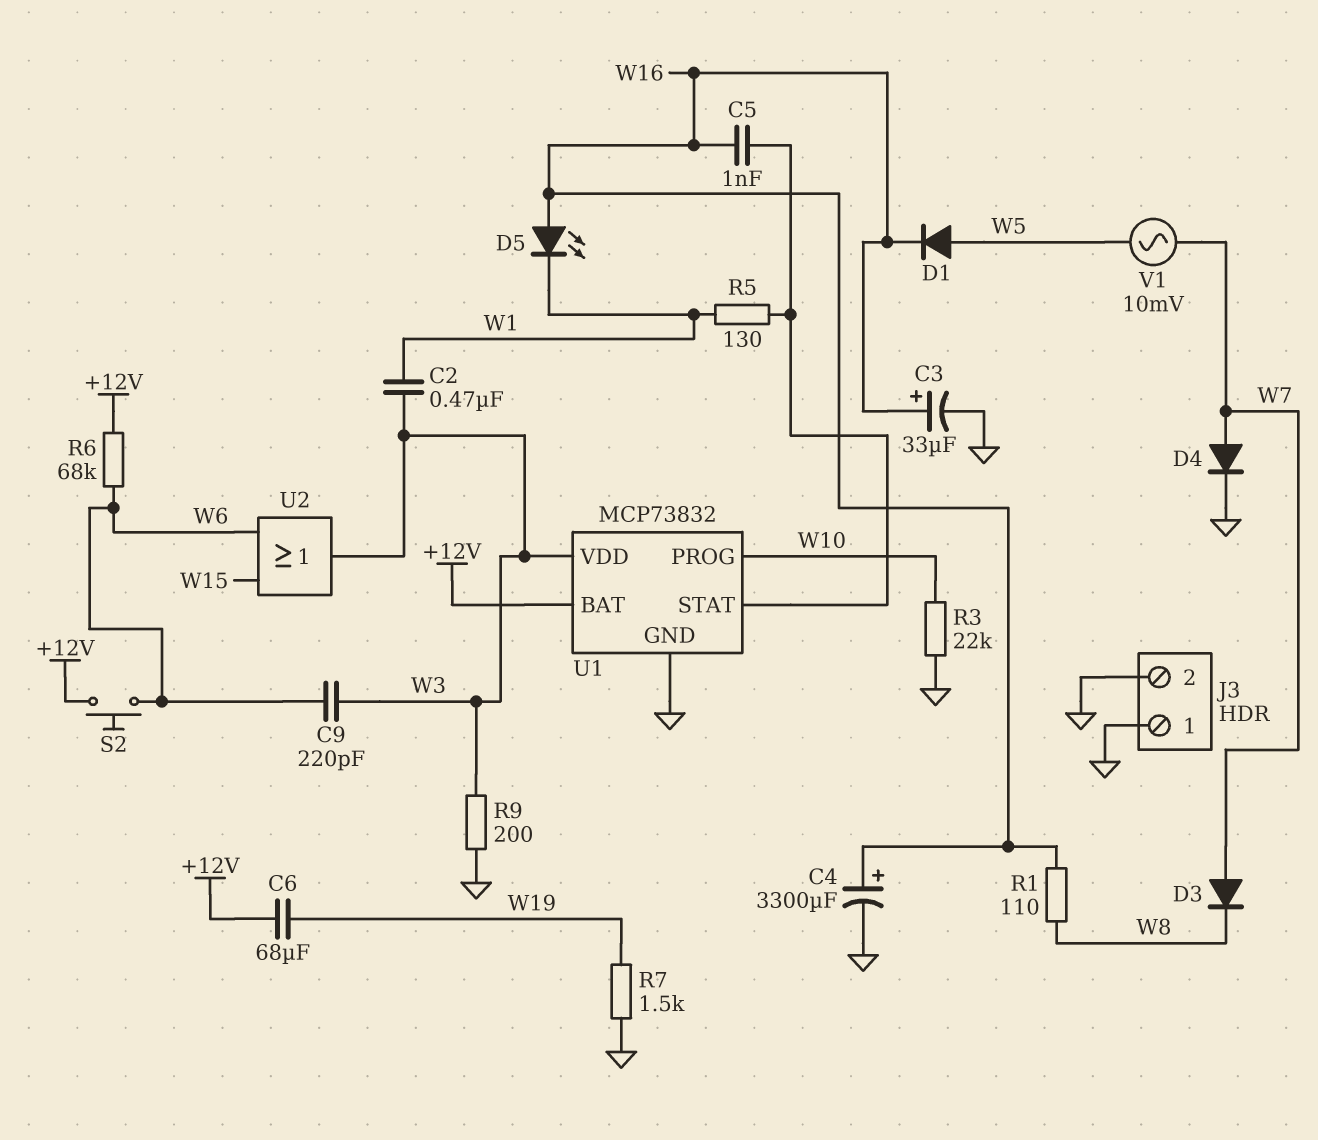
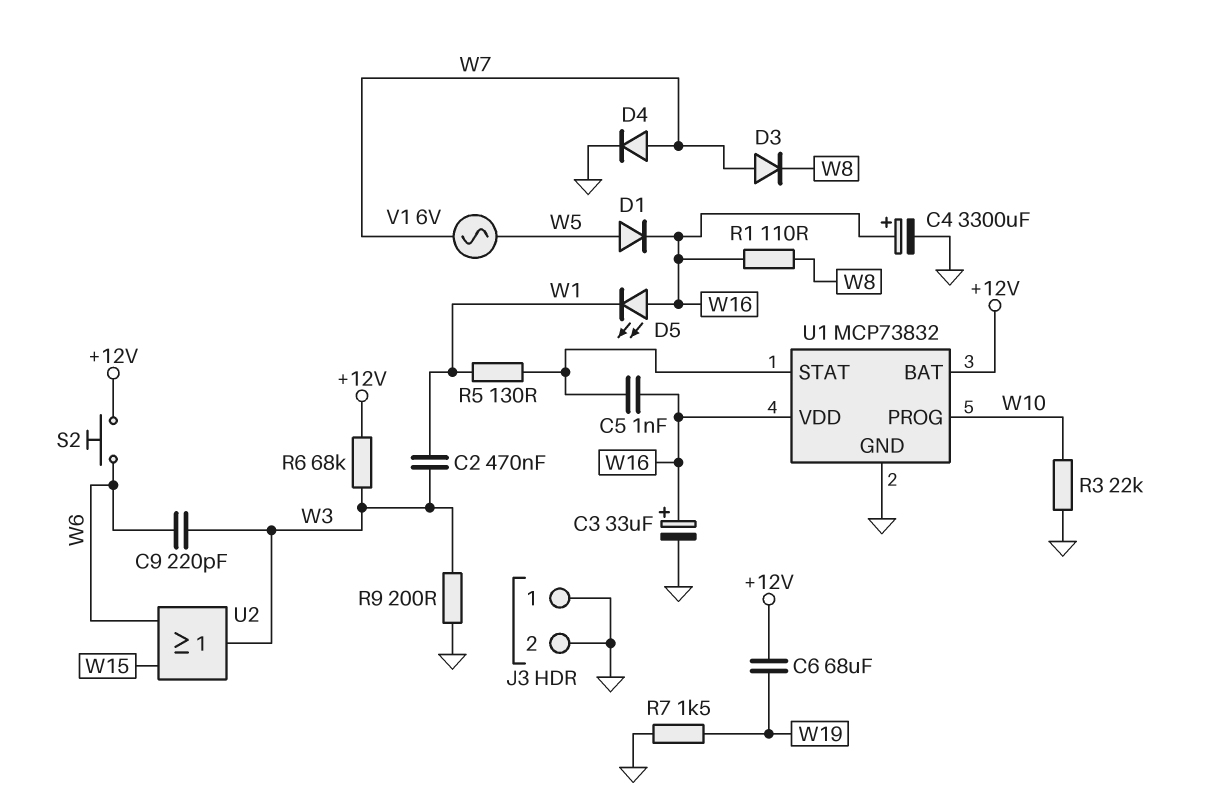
R6: 68k (+12V, W6) -> 68k (+12V, W3)
U1 pin VDD: W3 -> W16
V1: AC 10mV (W5, W7) -> AC 6V (W5, W7)

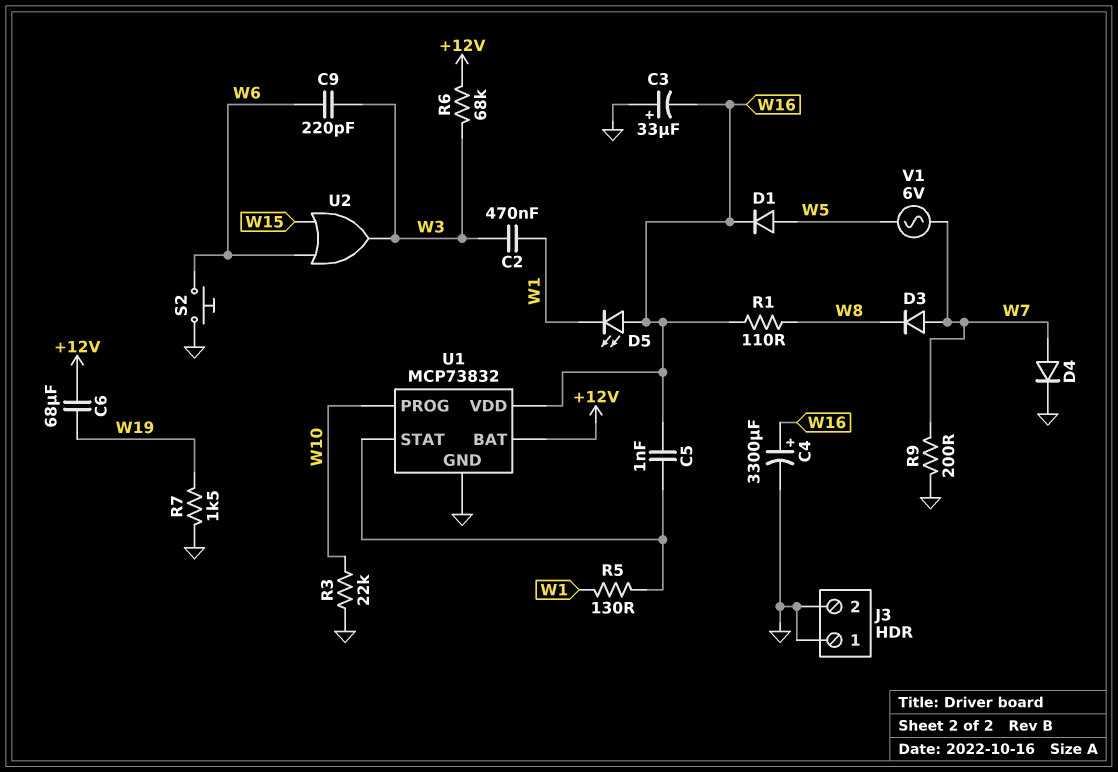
C3: 33uF (plus W16, minus GND) -> 33uF (plus GND, minus W16)
R9: 200 (GND, W3) -> 200 (GND, W7)
S2: button (+12V, W6) -> button (GND, W6)

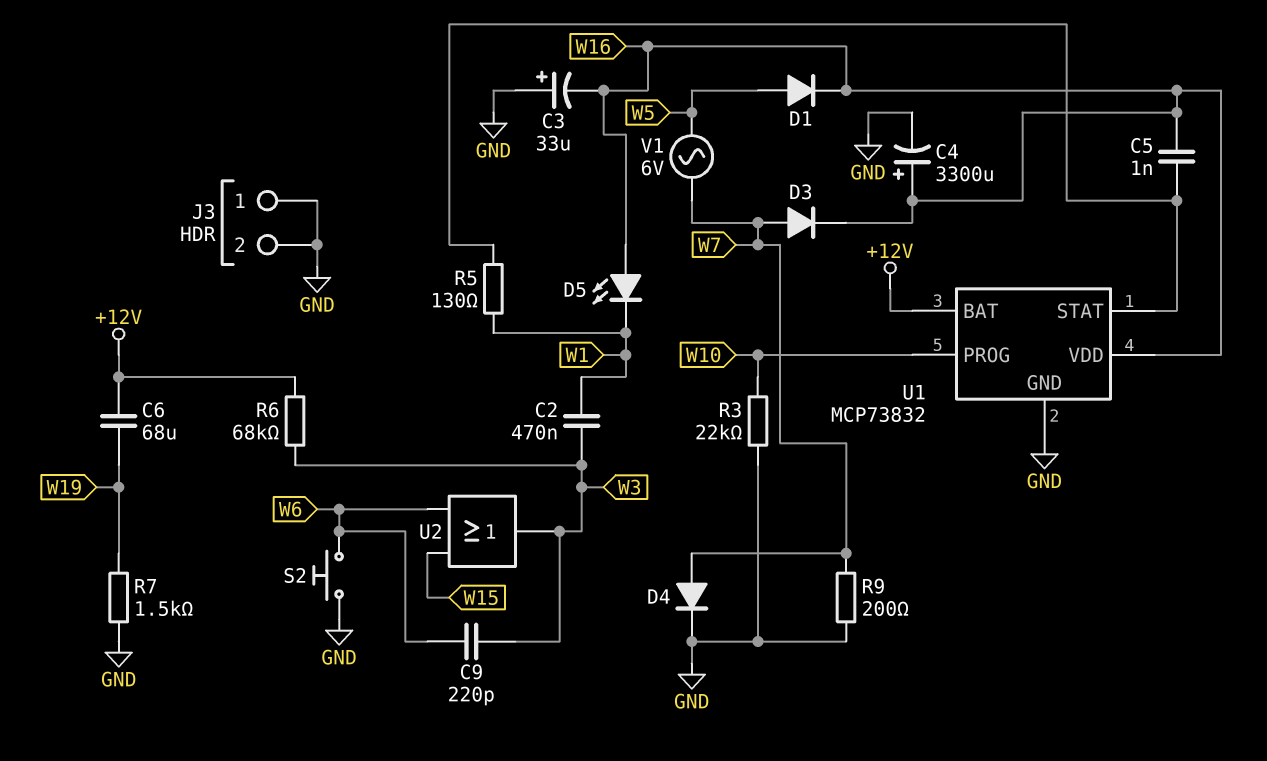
D3: diode (A W7, K W8) -> diode (A W7, K W16)
R1: 110 (W8, W16) -> none

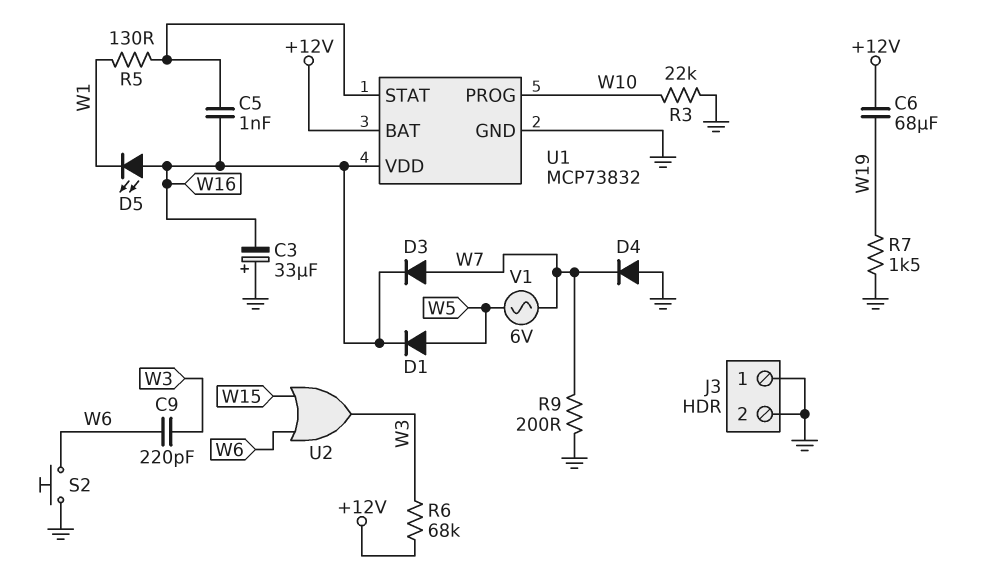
C2: 470nF (W1, W3) -> none
C4: 3300uF (plus W16, minus GND) -> none
D4: diode (A W7, K GND) -> diode (A GND, K W7)

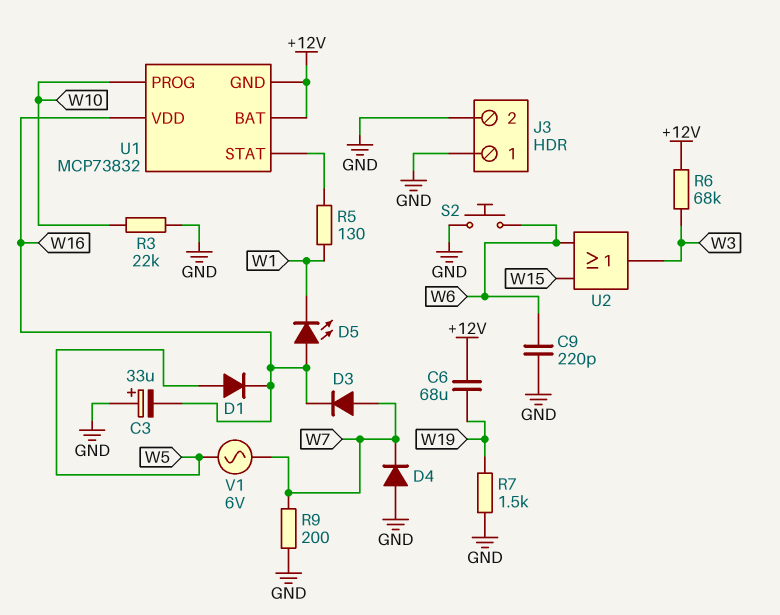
C5: 1nF (U1/STAT, W16) -> none
C9: 220pF (W3, W6) -> 220pF (GND, W6)
U1 pin GND: GND -> +12V

